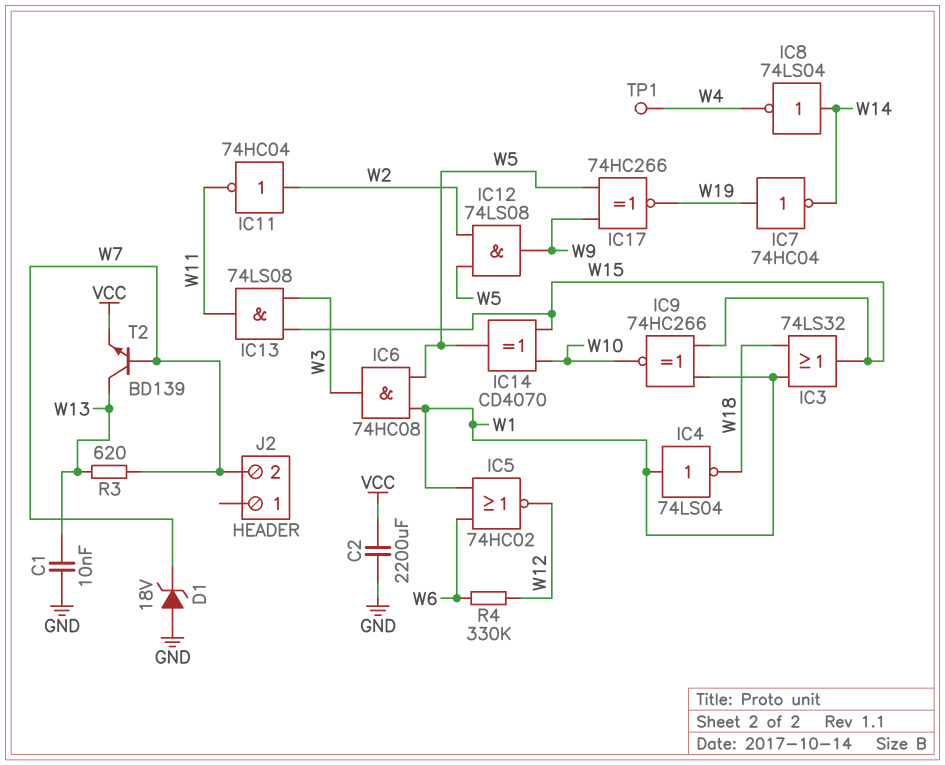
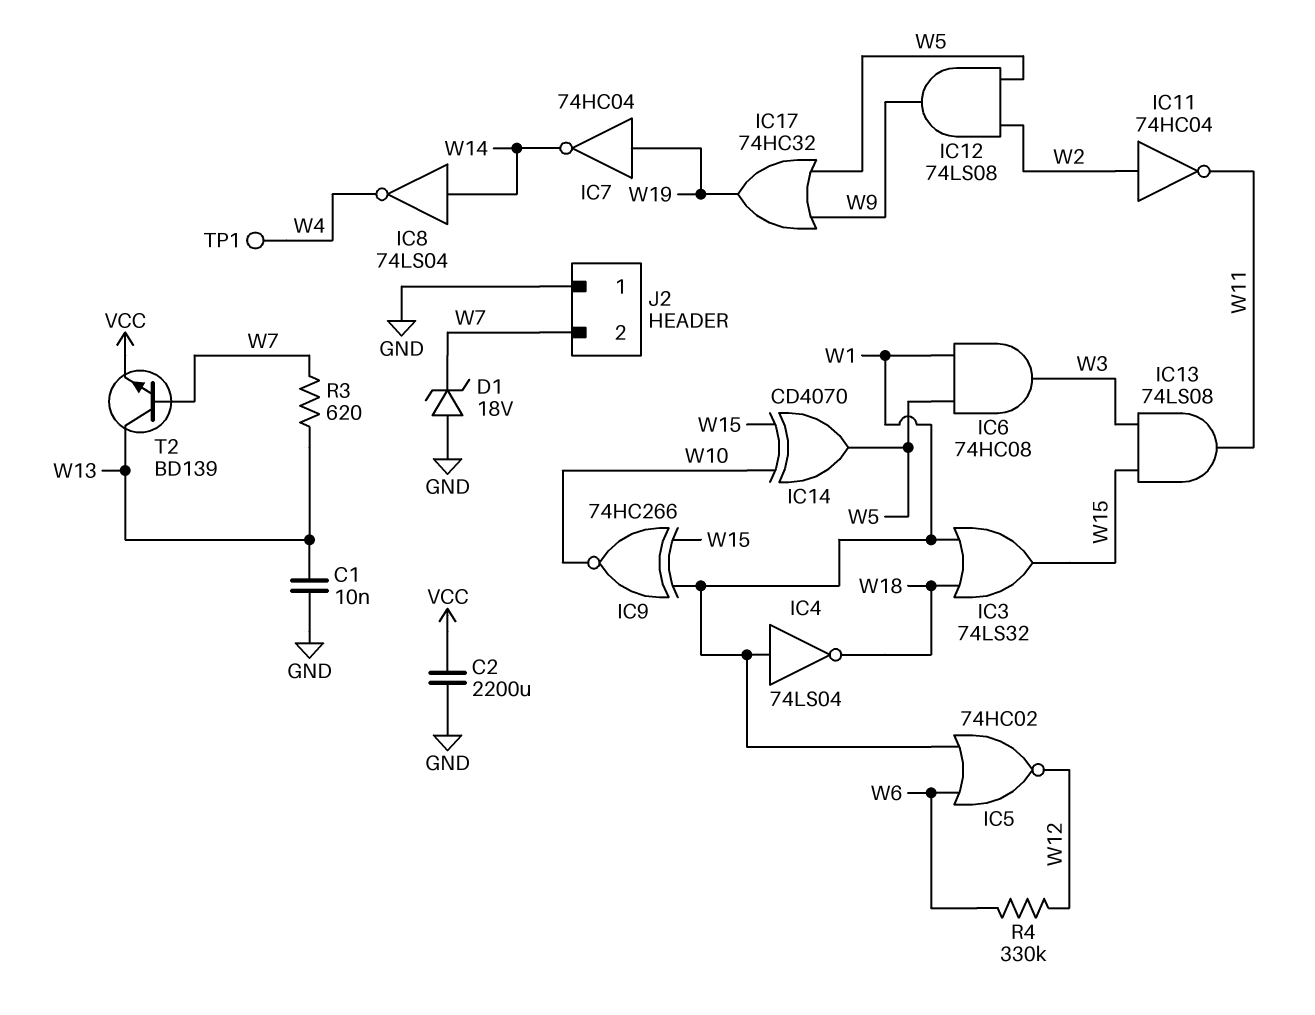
IC17: XNOR 74HC266 (in W5, in W9, out W19) -> OR 74HC32 (in W5, in W9, out W19)
J2 pin 1: none -> GND

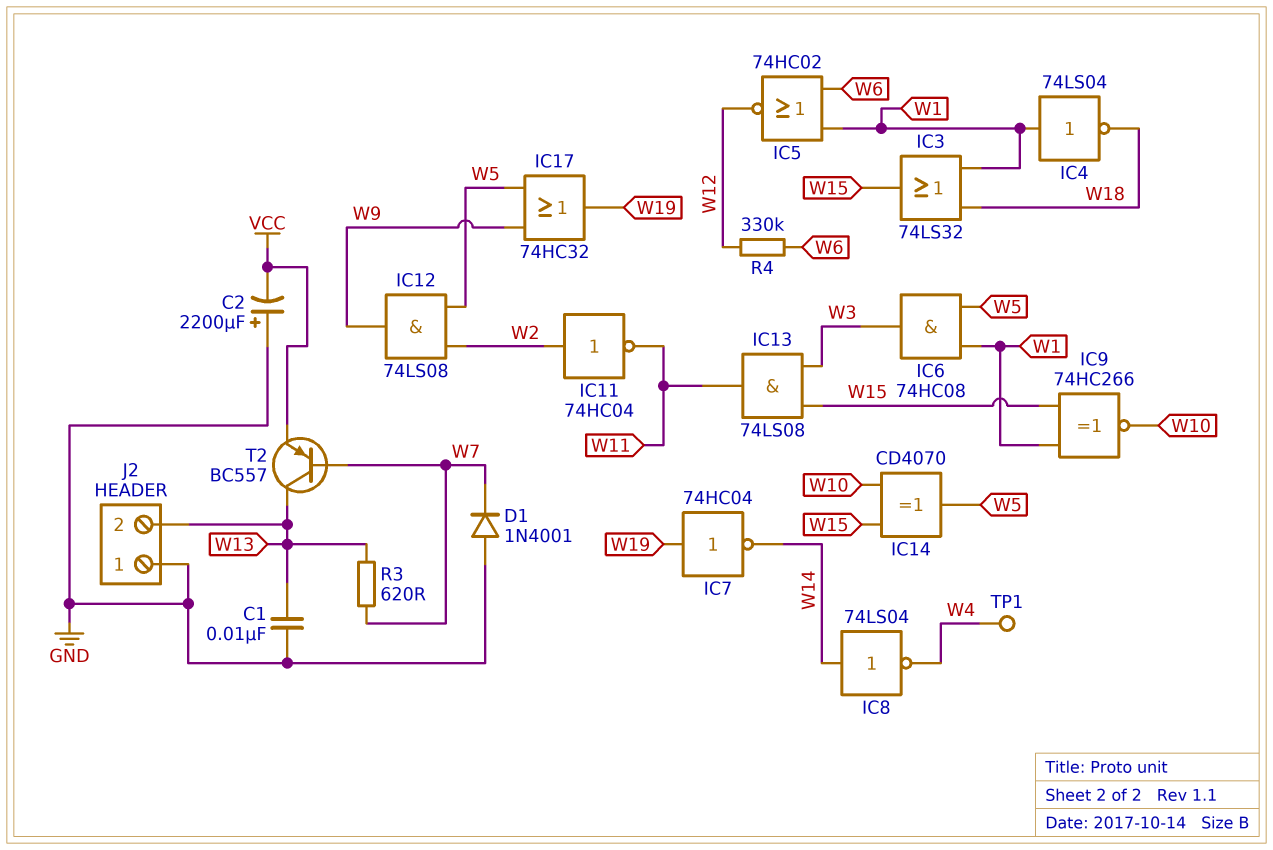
C2: 2200uF (GND, VCC) -> 2200uF (plus GND, minus VCC)
D1: zener 18V (A GND, K W7) -> diode 1N4001 (A GND, K W7)
J2 pin 2: W7 -> W13
T2: NPN BD139 (B W7, C W13, E VCC) -> PNP BC557 (B W7, C W13, E VCC)

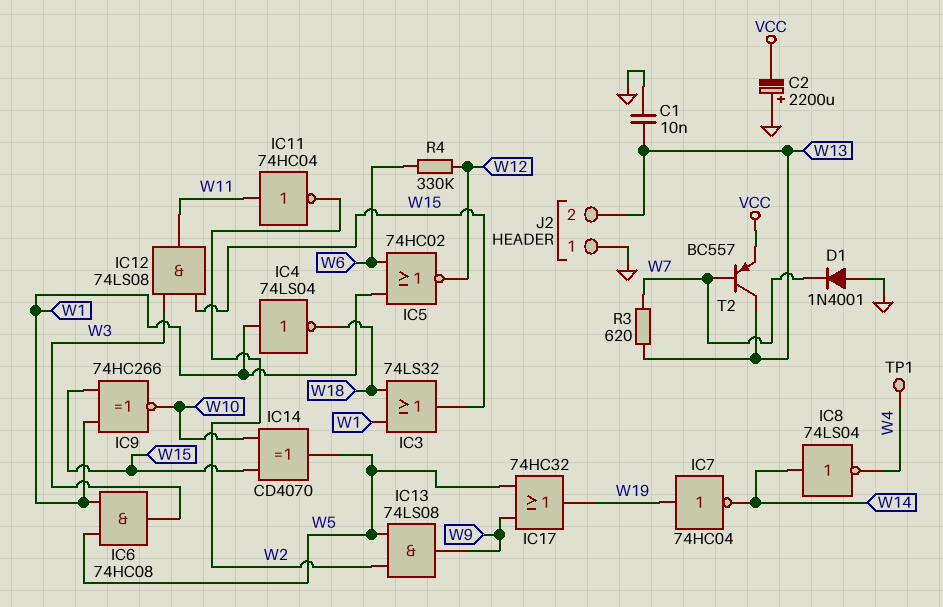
IC11: NOT 74HC04 (in W2, out W11) -> NOT 74HC04 (in W11, out W2)
IC12: AND 74LS08 (in W2, in W5, out W9) -> AND 74LS08 (in W3, in W15, out W11)
IC13: AND 74LS08 (in W3, in W15, out W11) -> AND 74LS08 (in W2, in W5, out W9)

